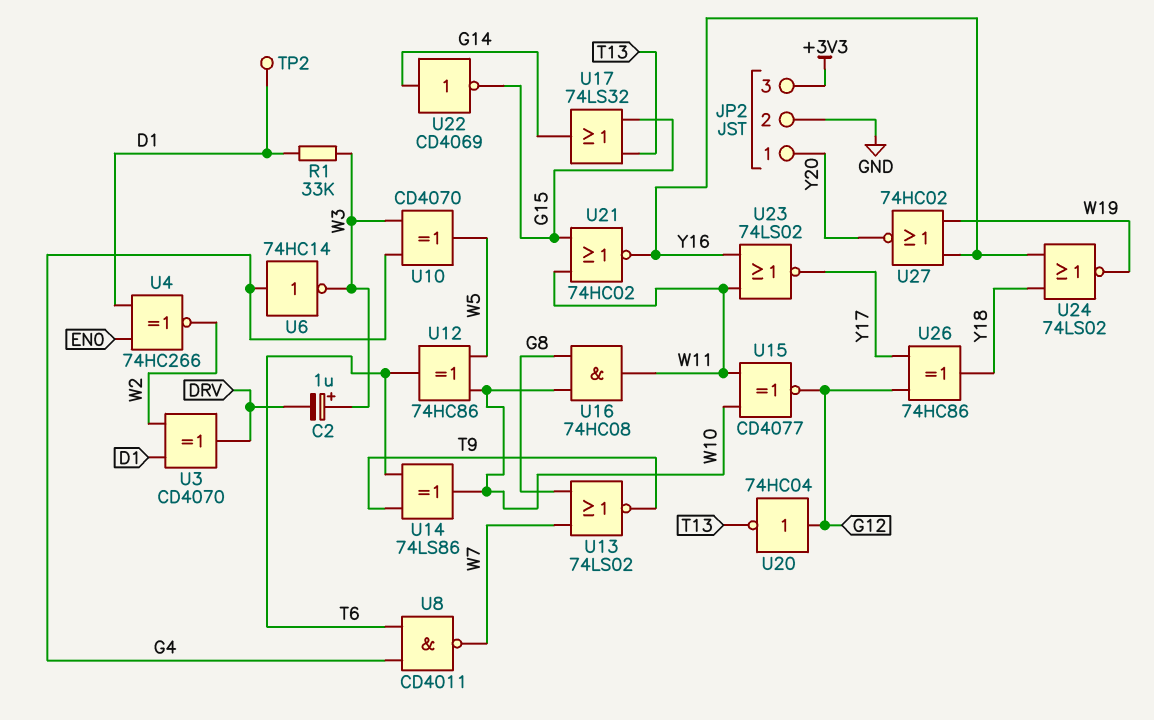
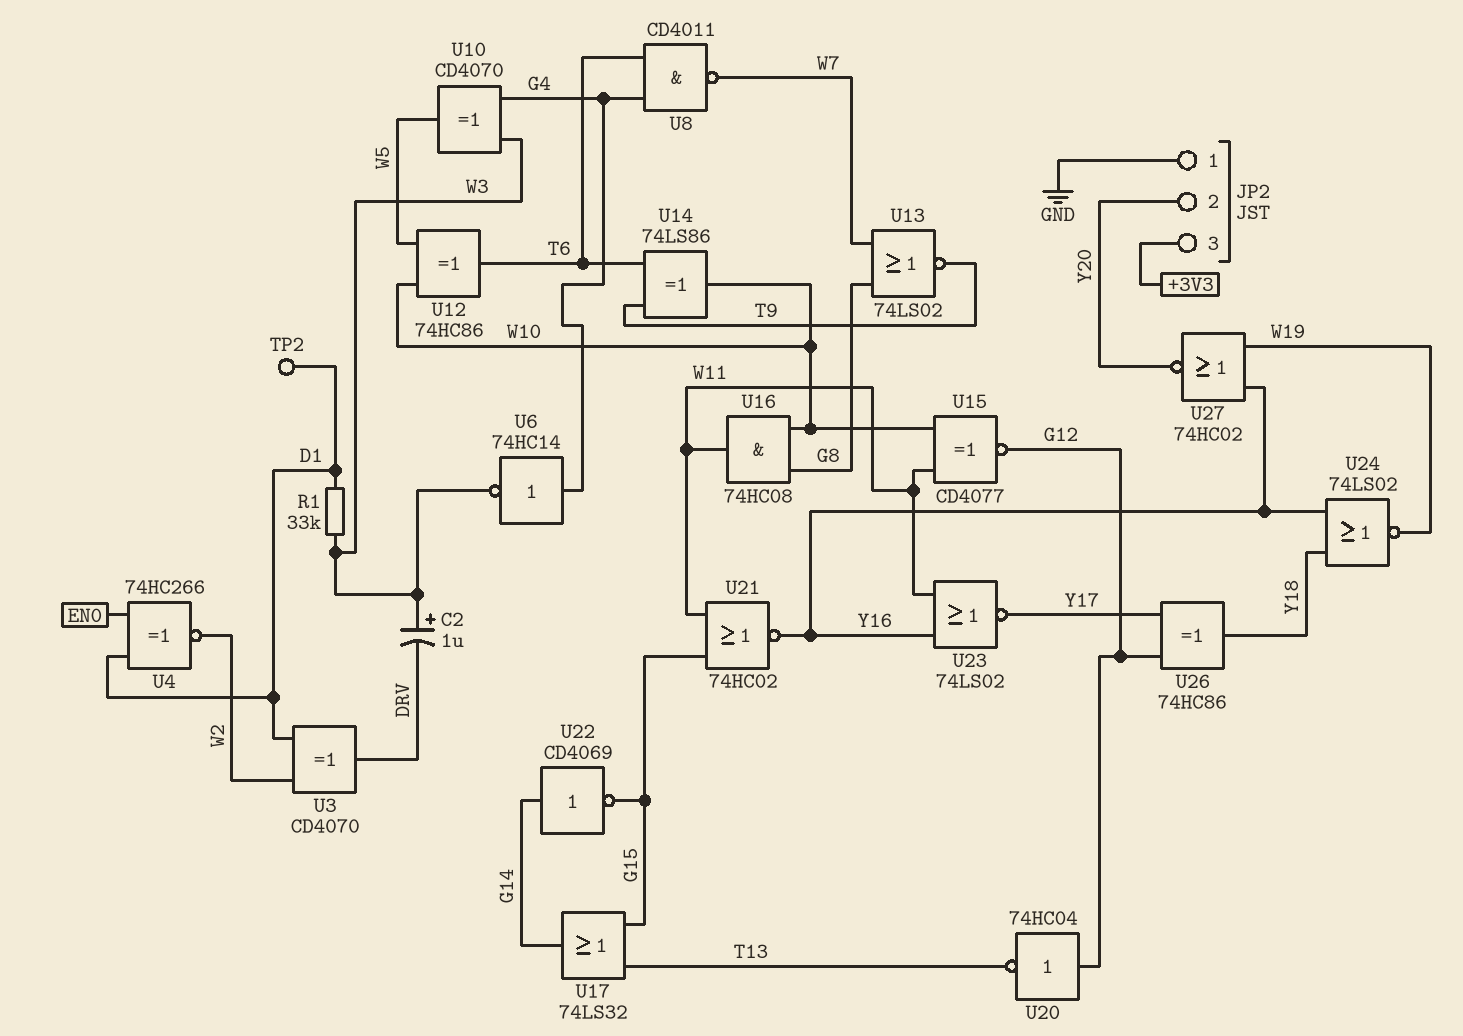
JP2 pin 1: Y20 -> GND
JP2 pin 2: GND -> Y20

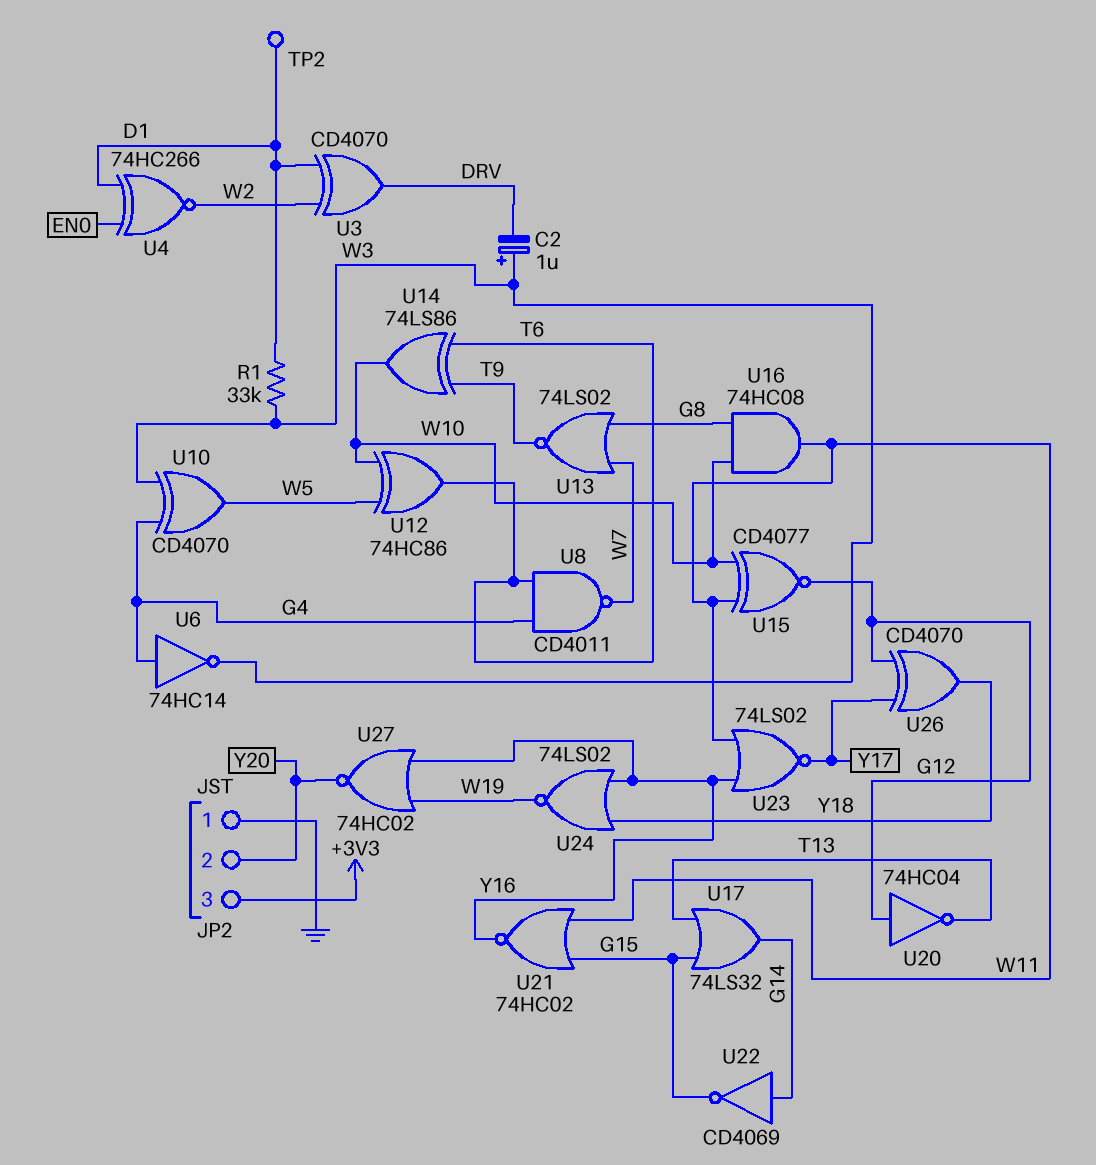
U26: XOR 74HC86 (in G12, in Y17, out Y18) -> XOR CD4070 (in G12, in Y17, out Y18)

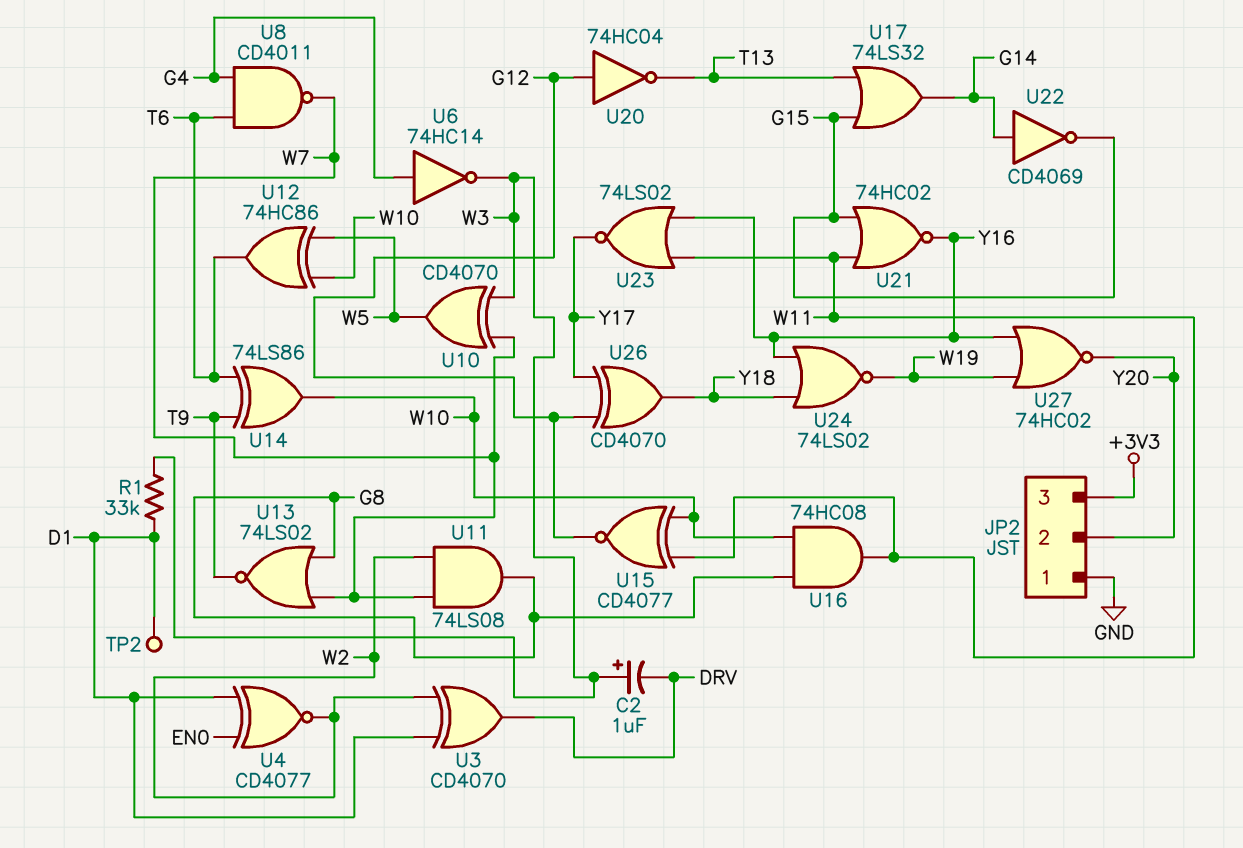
U4: XNOR 74HC266 (in D1, in EN0, out W2) -> XNOR CD4077 (in D1, in EN0, out W2)
U10: XOR CD4070 (in G4, in W3, out W5) -> XOR CD4070 (in W3, in W7, out W5)
U11: none -> AND 74LS08 (in W2, in W7, out G8)

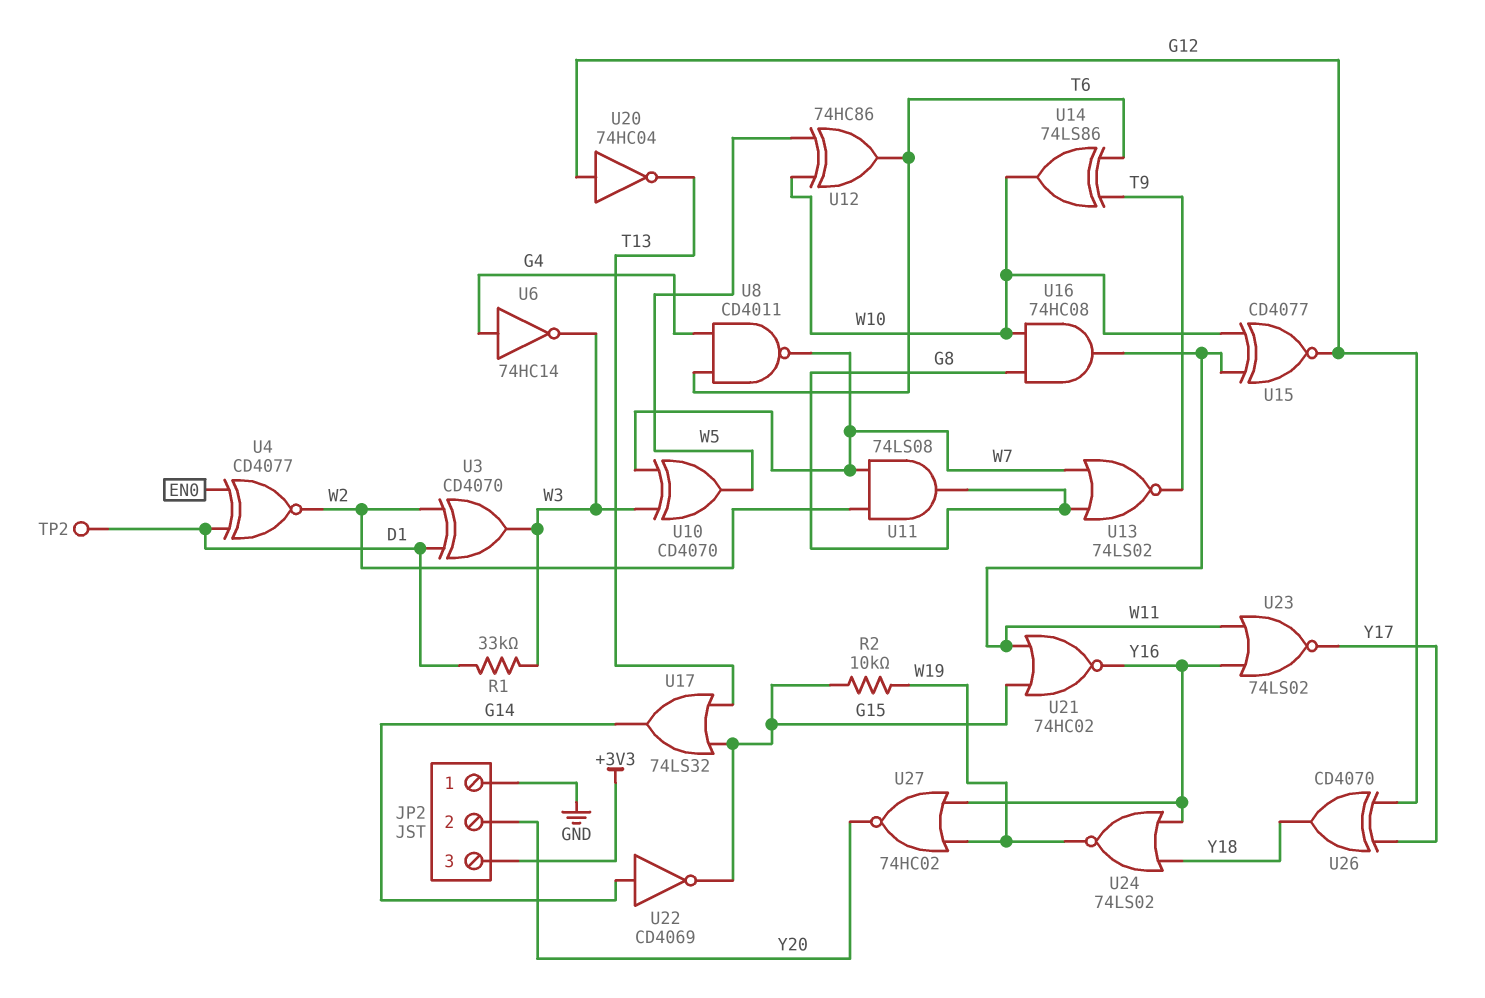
C2: 1uF (plus W3, minus DRV) -> none
R2: none -> 10k (G15, W19)
U3: XOR CD4070 (in D1, in W2, out DRV) -> XOR CD4070 (in D1, in W2, out W3)

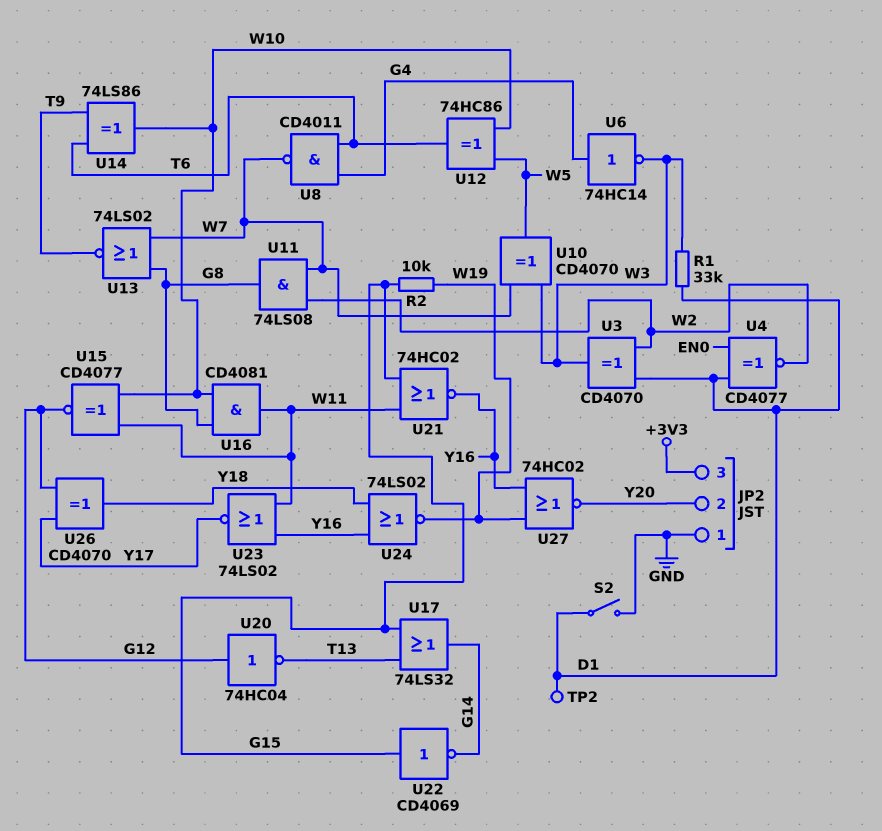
S2: none -> switch (D1, GND)
U16: AND 74HC08 (in G8, in W10, out W11) -> AND CD4081 (in G8, in W10, out W11)
U22: NOT CD4069 (in G14, out G15) -> NOT CD4069 (in G15, out G14)

